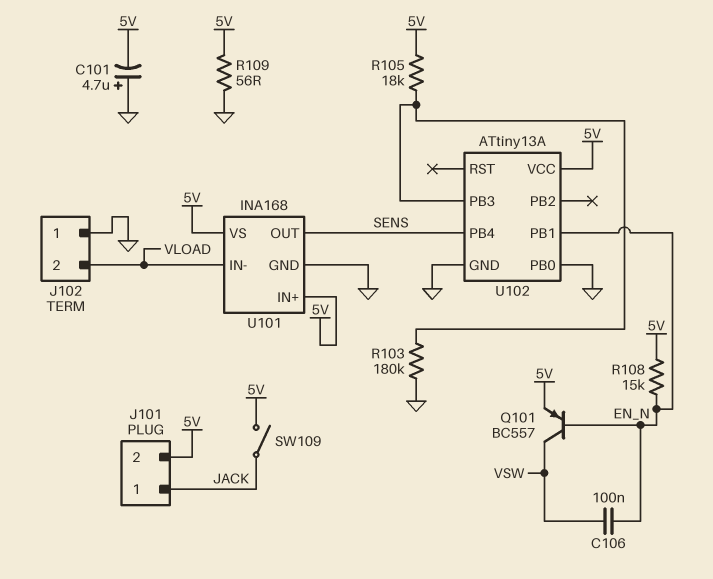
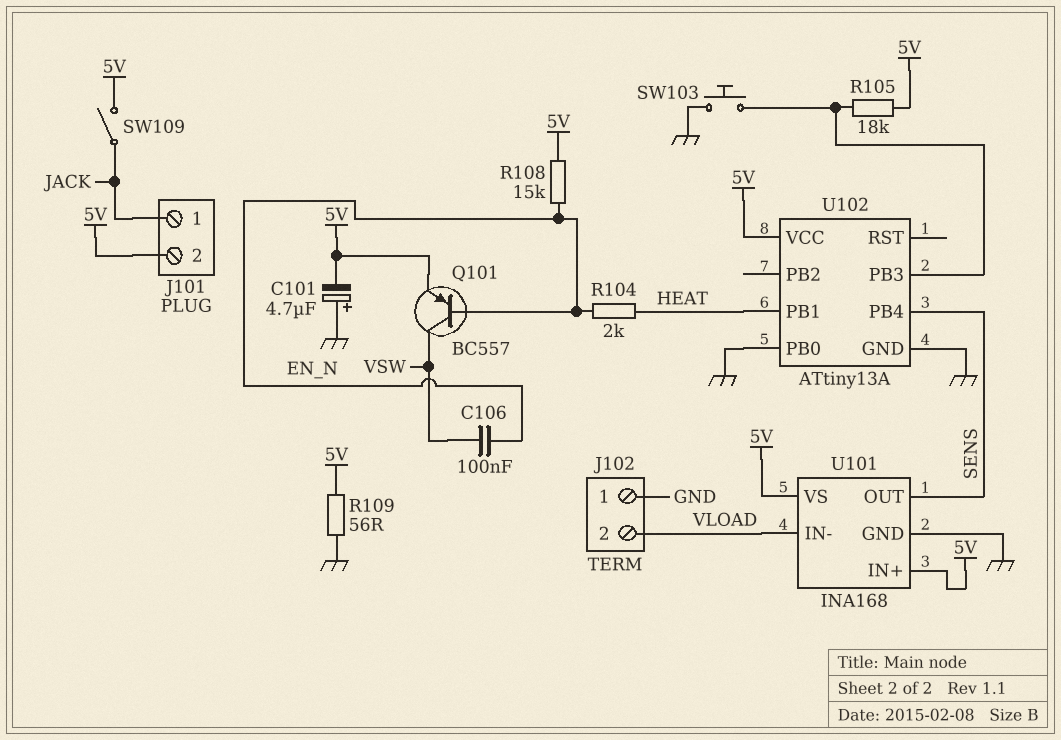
R103: 180k (GND, U102/PB3) -> none
R104: none -> 2k (EN_N, HEAT)
SW103: none -> button (GND, U102/PB3)
U102 pin PB1: EN_N -> HEAT

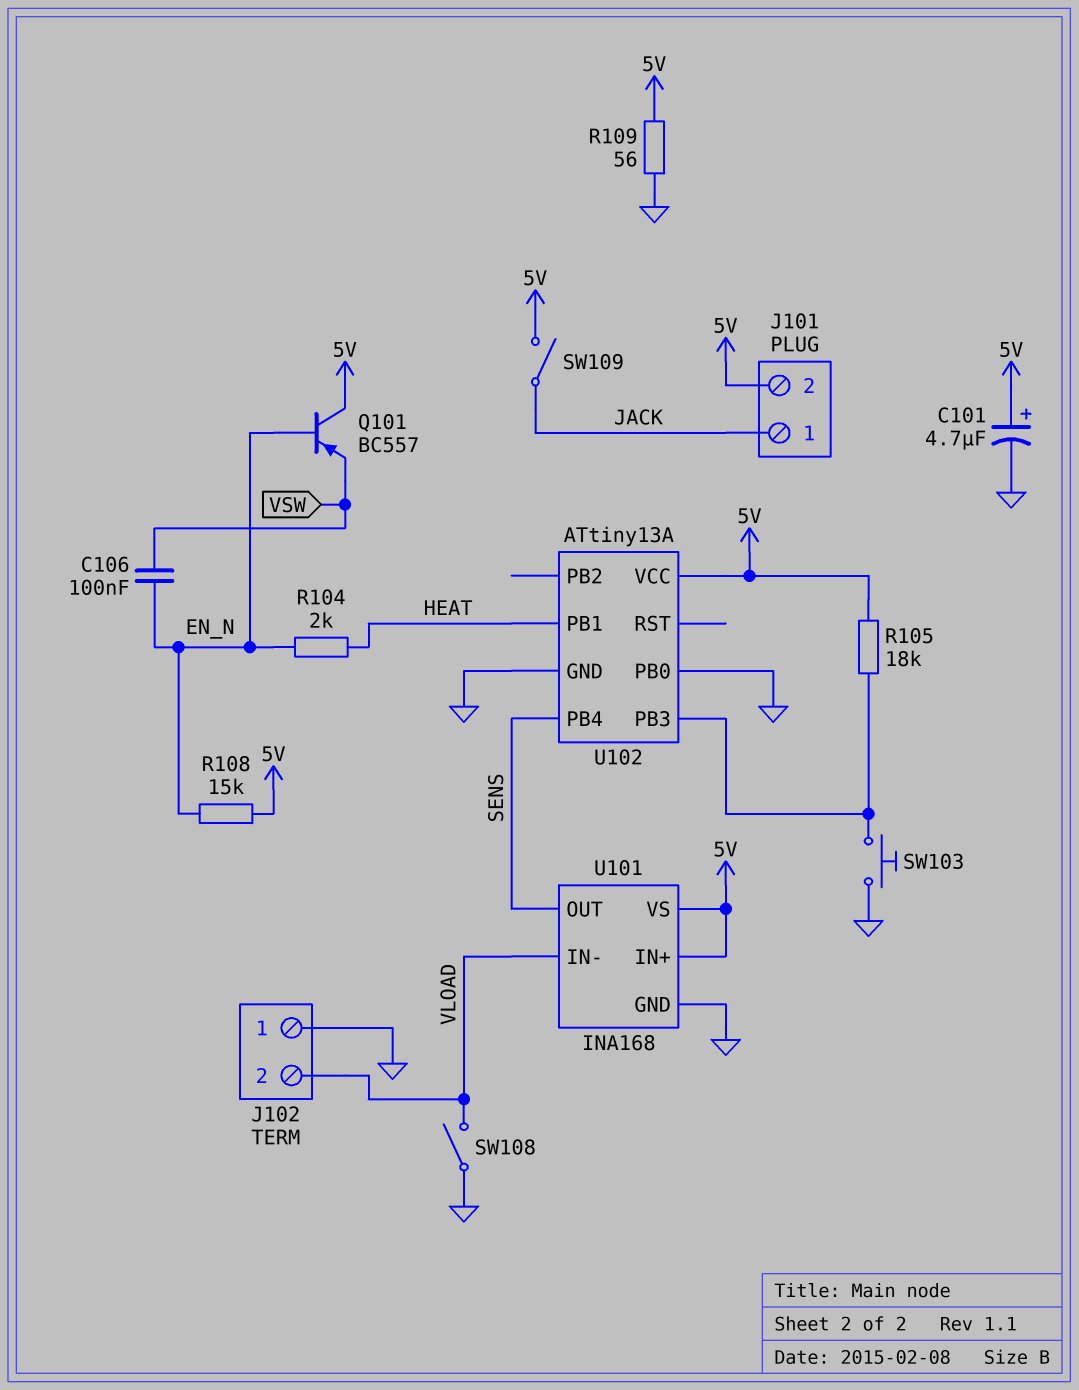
C101: 4.7uF (plus GND, minus 5V) -> 4.7uF (plus 5V, minus GND)
Q101: PNP BC557 (B EN_N, C VSW, E 5V) -> PNP BC557 (B EN_N, C 5V, E VSW)
SW108: none -> switch (GND, VLOAD)

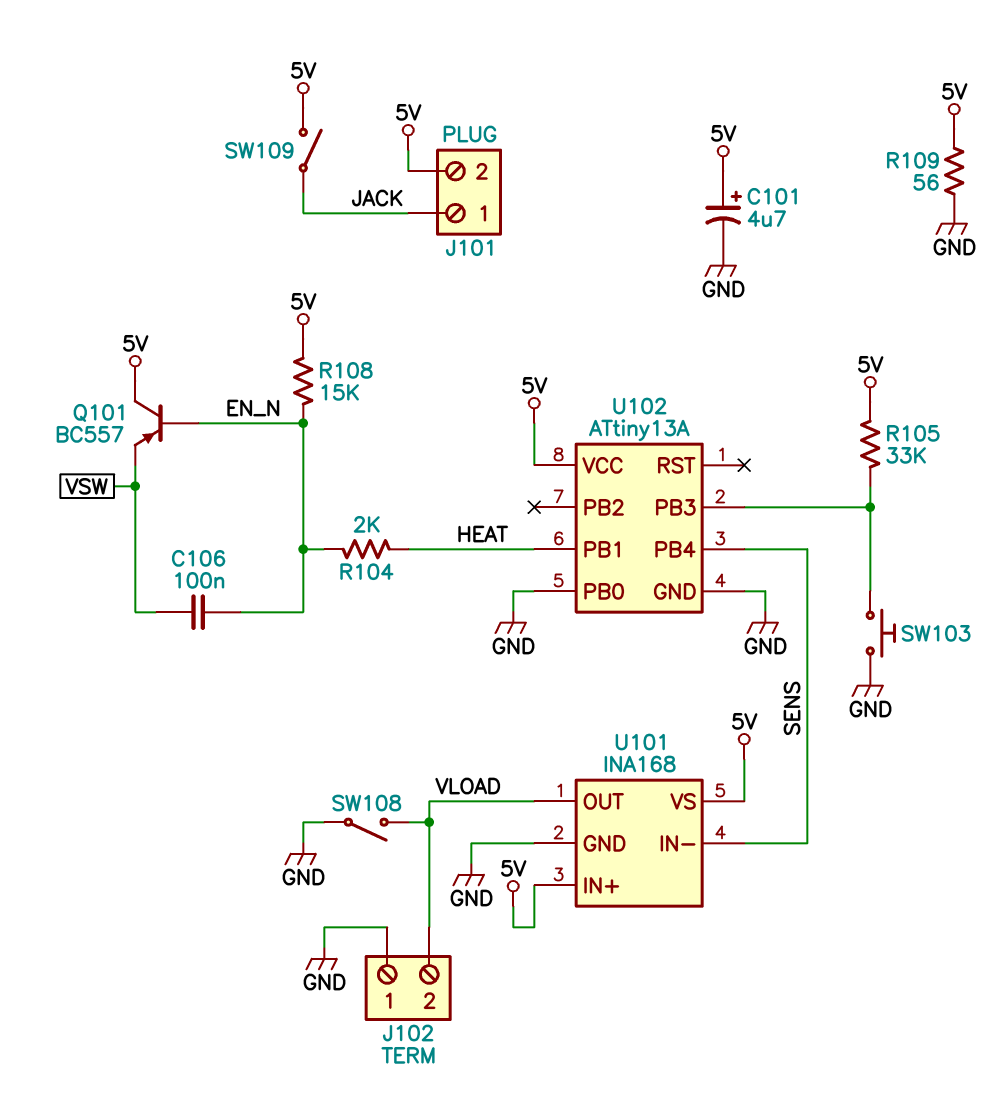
R105: 18k (5V, U102/PB3) -> 33k (5V, U102/PB3)
U101 pin IN-: VLOAD -> SENS
U101 pin OUT: SENS -> VLOAD

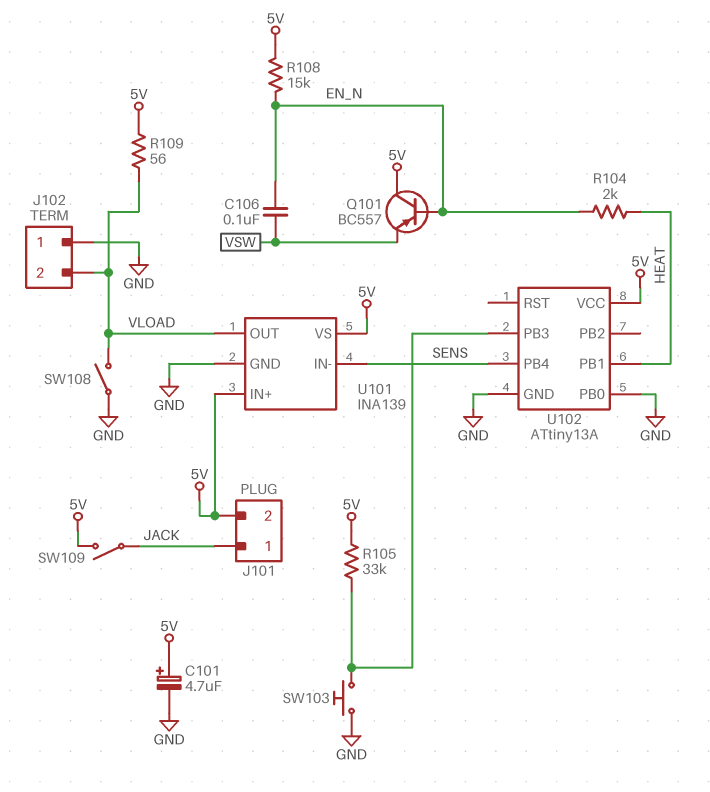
R109: 56 (5V, GND) -> 56 (5V, VLOAD)
U101: INA168 -> INA139

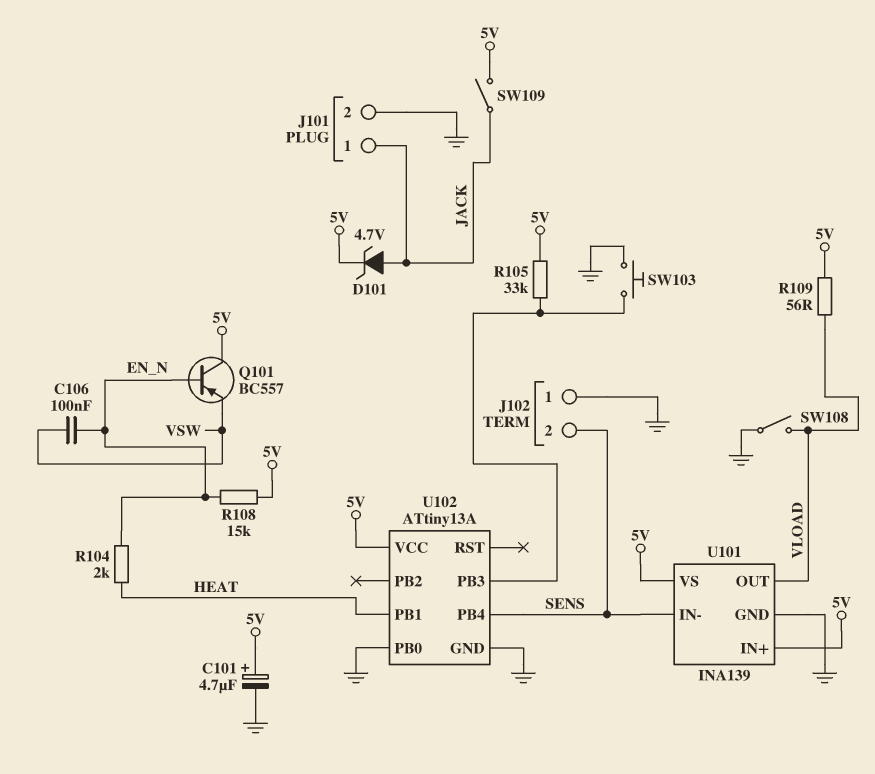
D101: none -> zener 4.7V (A JACK, K 5V)
J101 pin 2: 5V -> GND
J102 pin 2: VLOAD -> SENS

